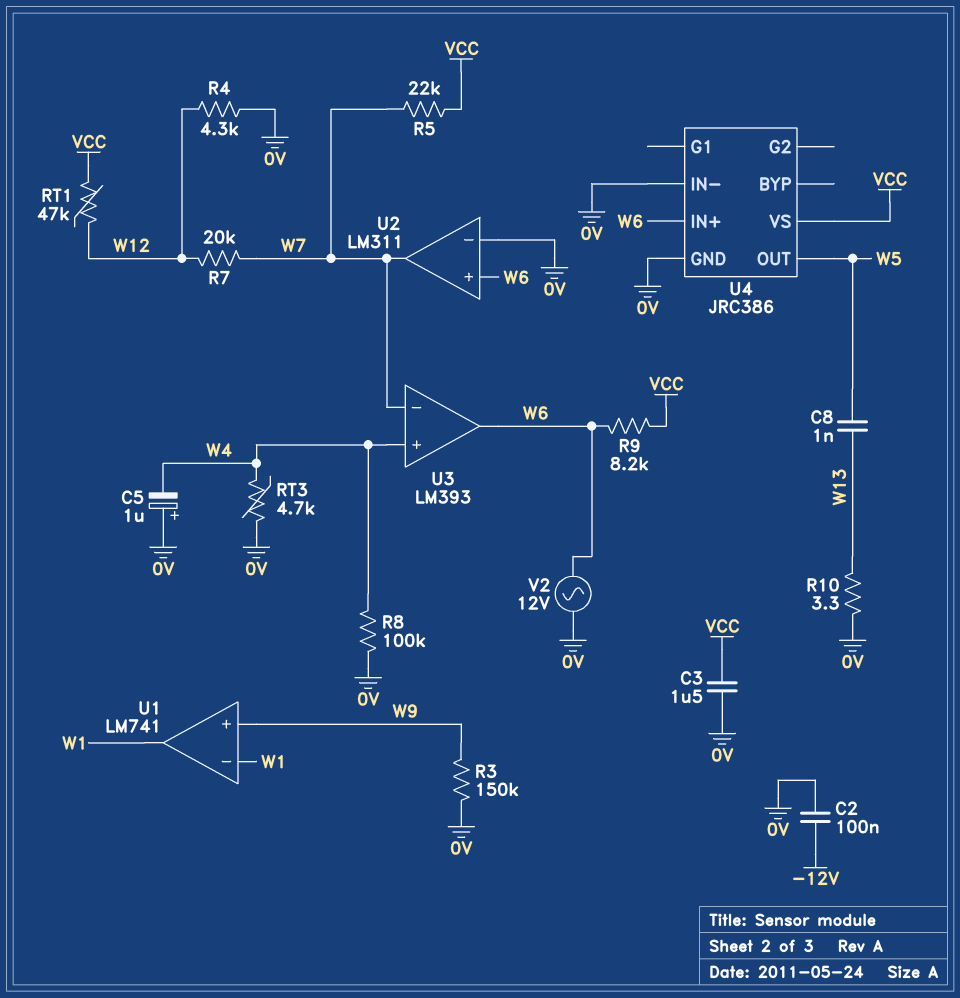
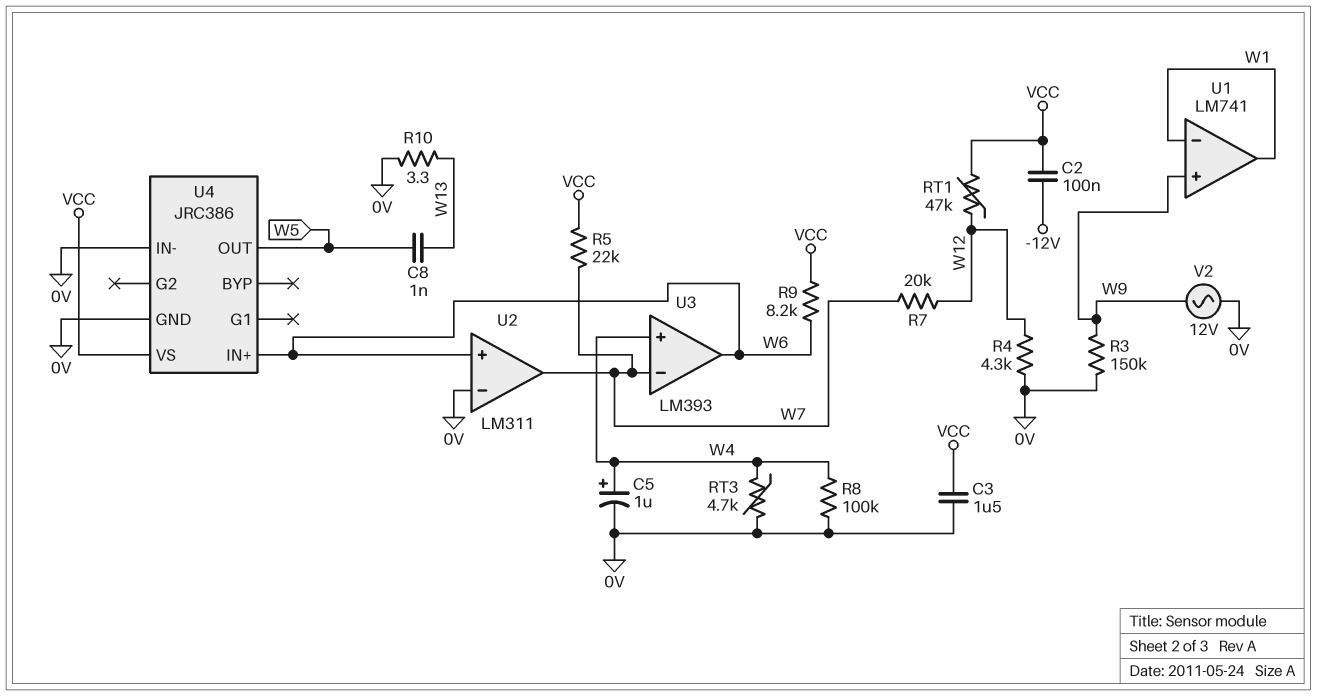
C2: 100nF (-12V, 0V) -> 100nF (-12V, VCC)
C5: 1uF (plus 0V, minus W4) -> 1uF (plus W4, minus 0V)
V2: AC 12V (0V, W6) -> AC 12V (0V, W9)

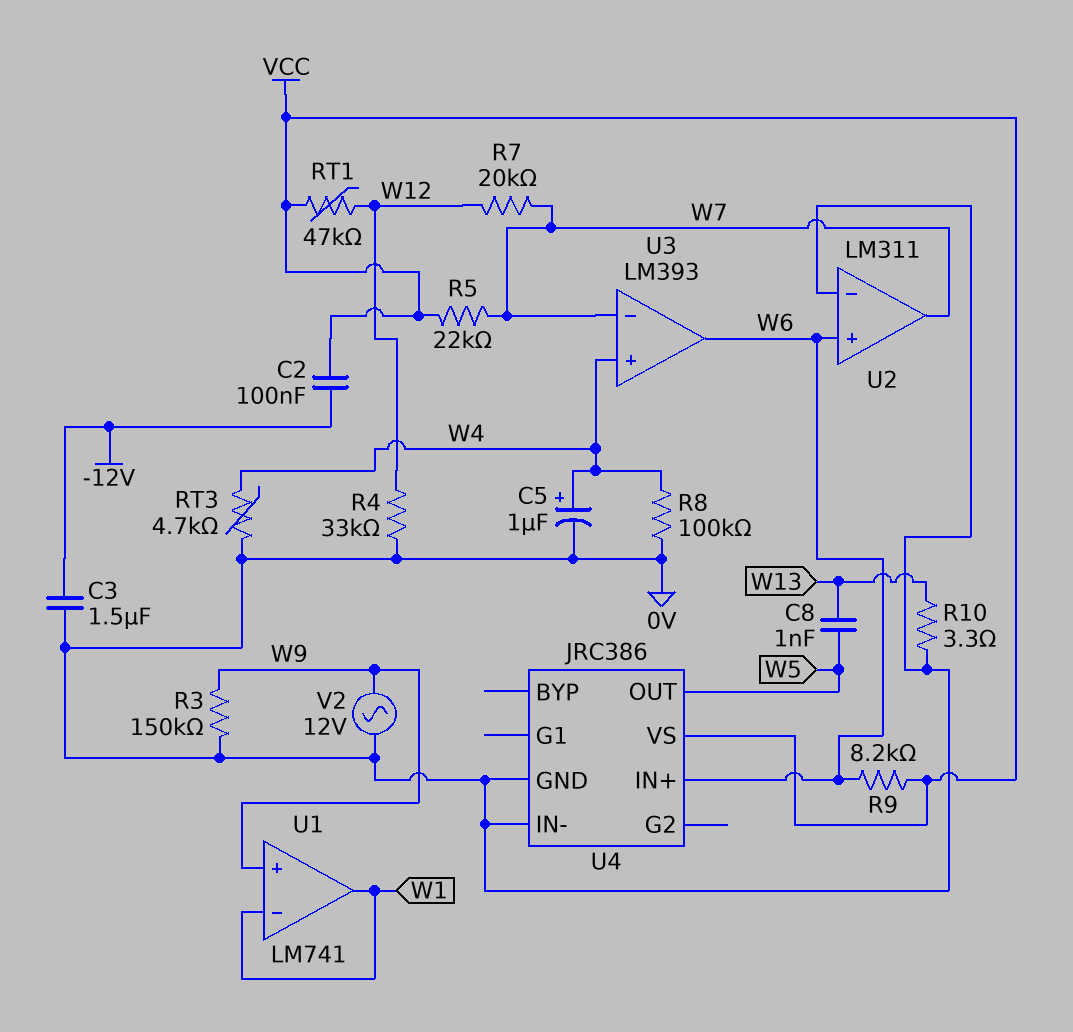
C3: 1.5uF (0V, VCC) -> 1.5uF (-12V, 0V)
R4: 4.3k (0V, W12) -> 33k (0V, W12)

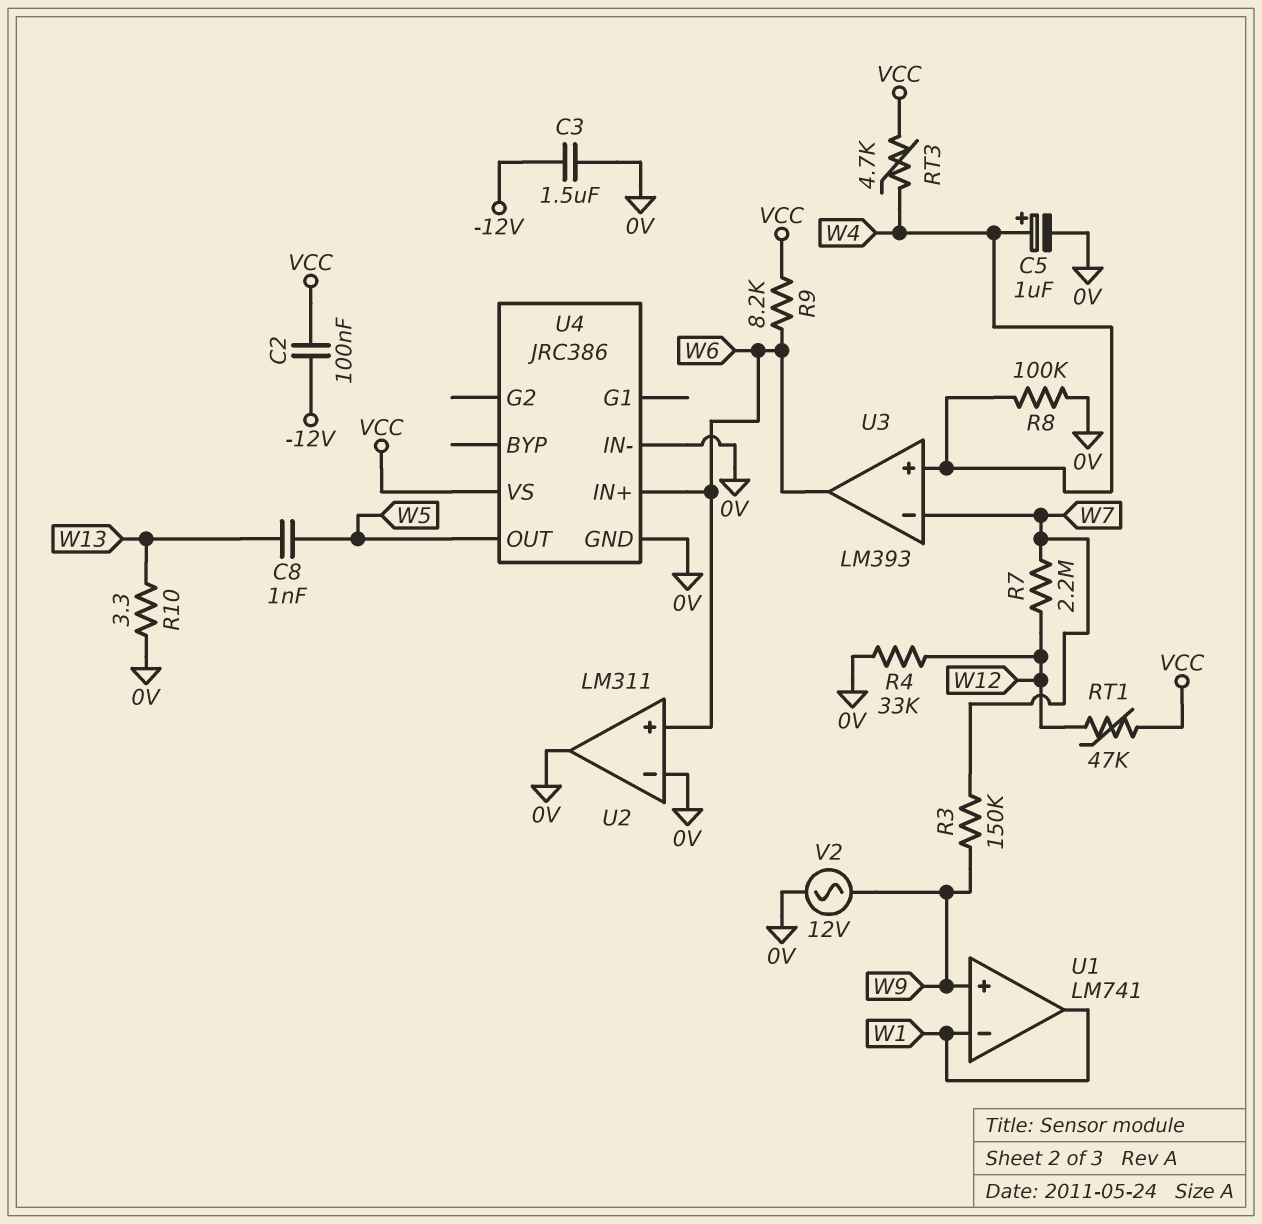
R3: 150k (0V, W9) -> 150k (W7, W9)
R5: 22k (VCC, W7) -> none
R7: 20k (W7, W12) -> 2.2M (W7, W12)
RT3: 4.7k (0V, W4) -> 4.7k (VCC, W4)
U2 pin out: W7 -> 0V

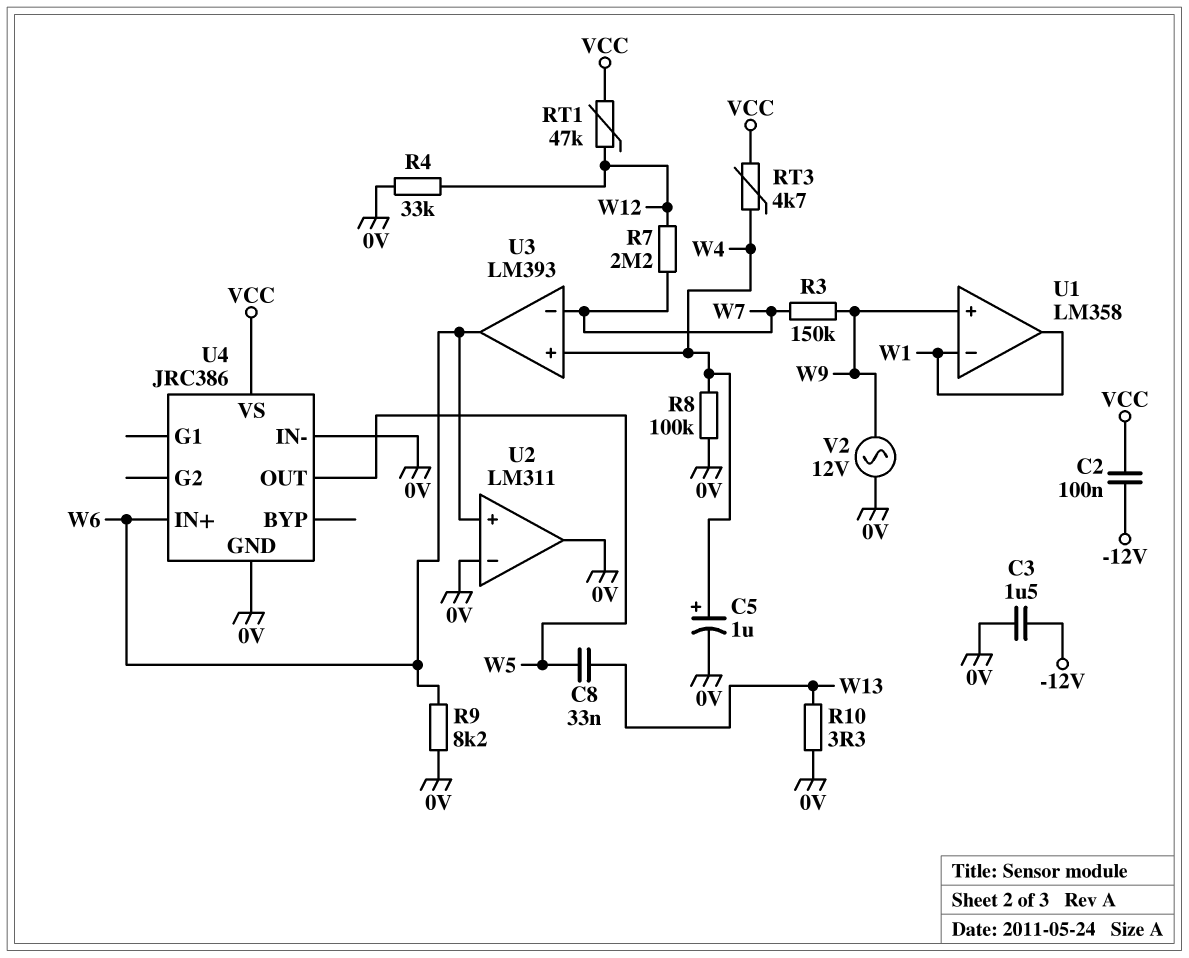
C8: 1nF (W5, W13) -> 33nF (W5, W13)
R9: 8.2k (VCC, W6) -> 8.2k (0V, W6)
U1: LM741 -> LM358

